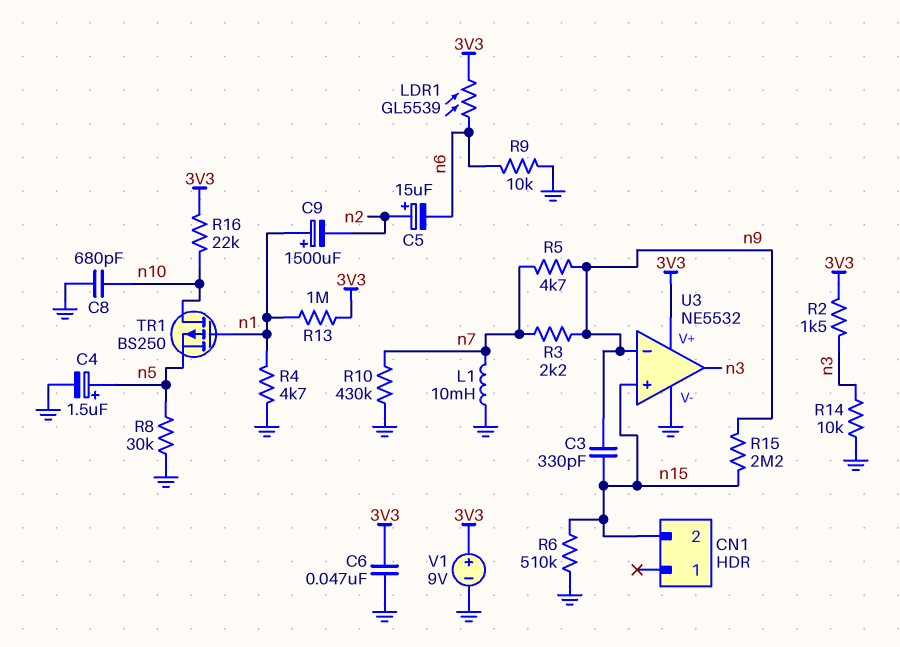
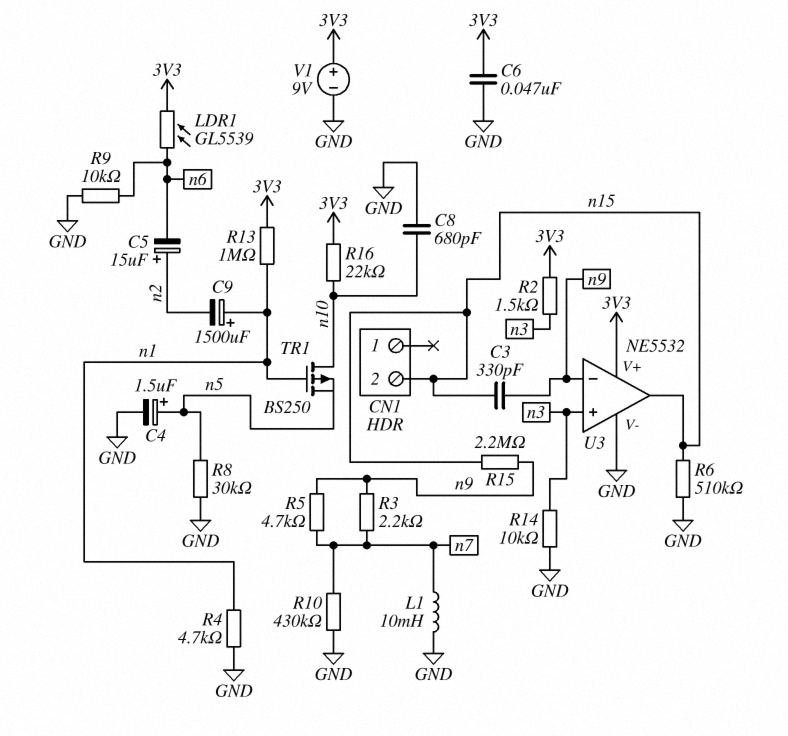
U3 pin in+: n15 -> n3
U3 pin out: n3 -> n15

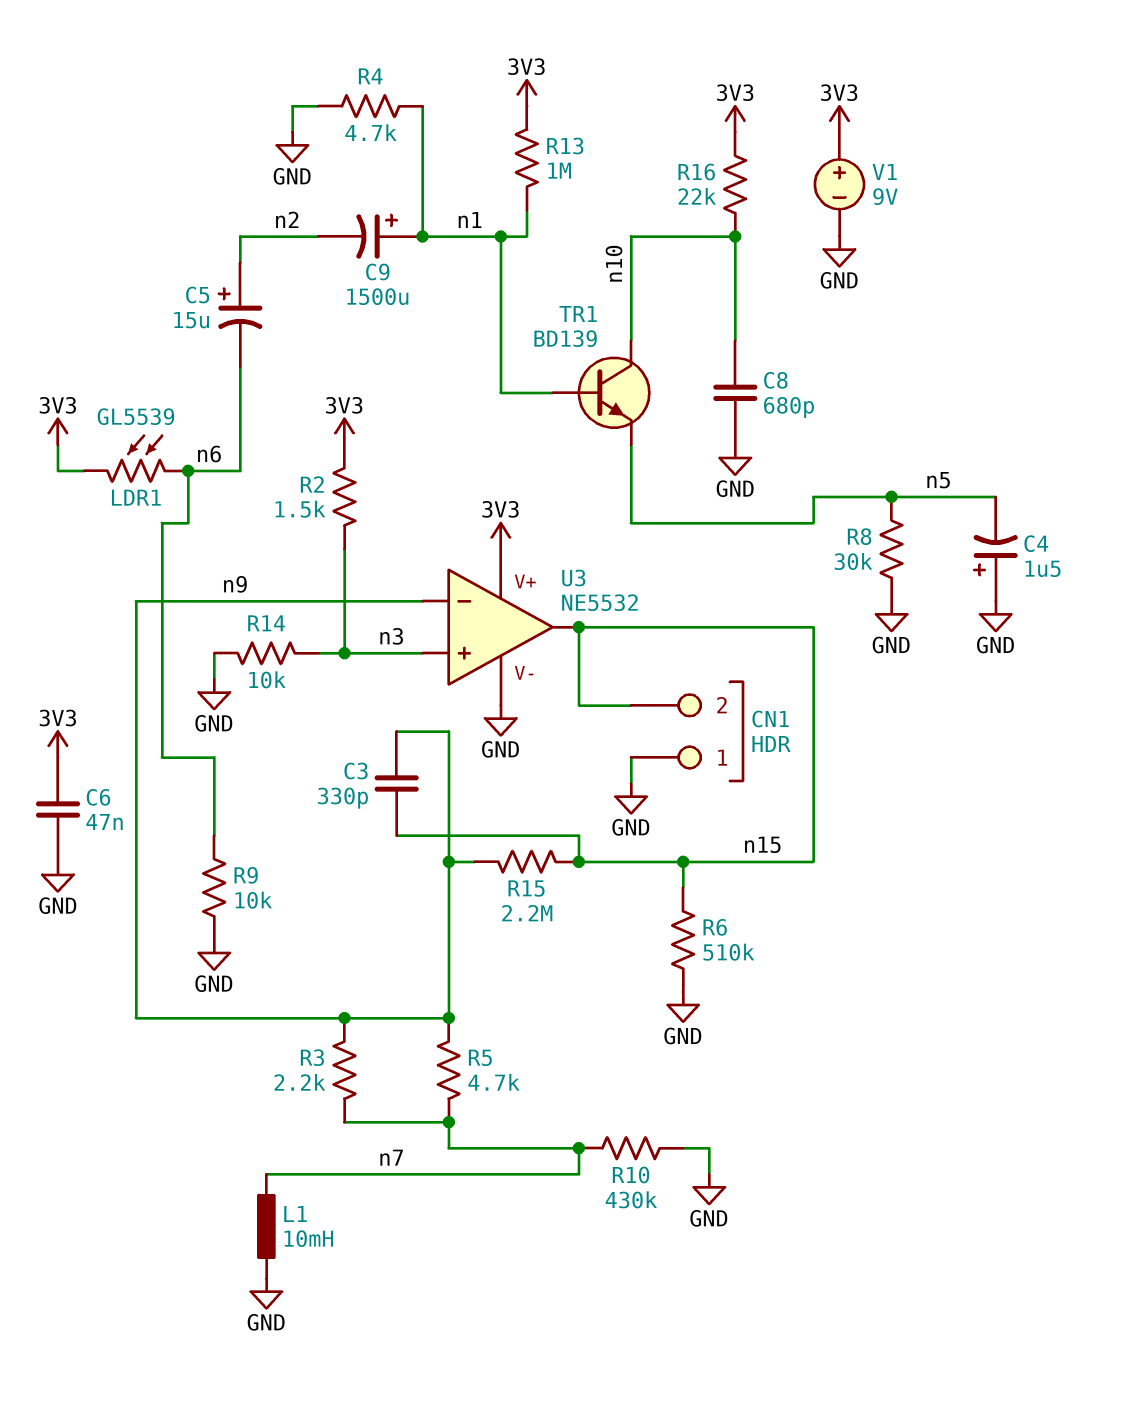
C4: 1.5uF (plus n5, minus GND) -> 1.5uF (plus GND, minus n5)
CN1 pin 1: none -> GND
TR1: PMOS BS250 (G n1, D n10, S n5) -> NPN BD139 (B n1, C n10, E n5)

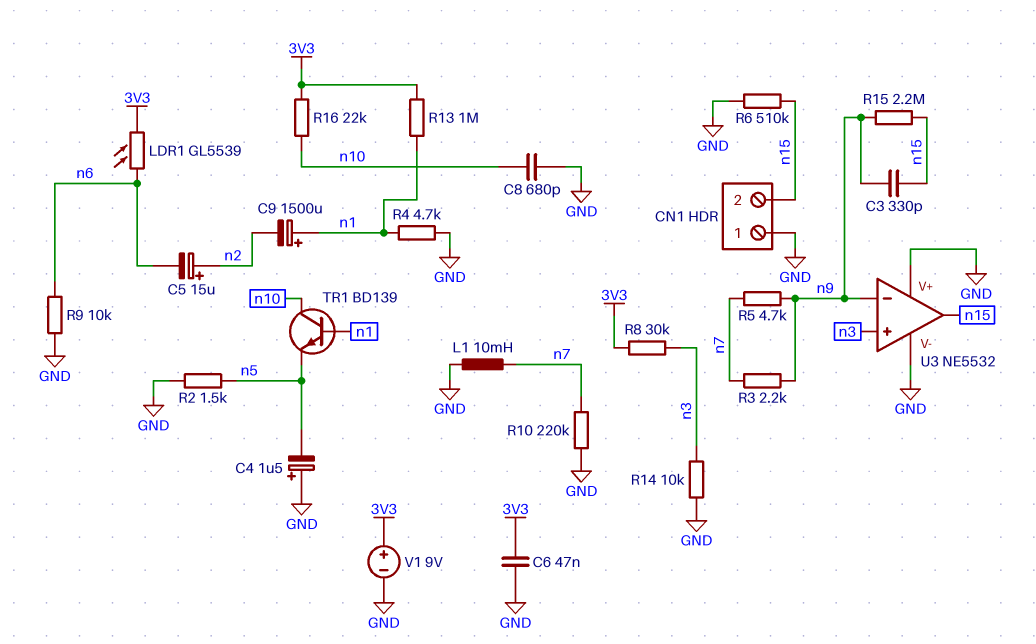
R2: 1.5k (3V3, n3) -> 1.5k (GND, n5)
R8: 30k (GND, n5) -> 30k (3V3, n3)
R10: 430k (GND, n7) -> 220k (GND, n7)
U3 pin V+: 3V3 -> GND

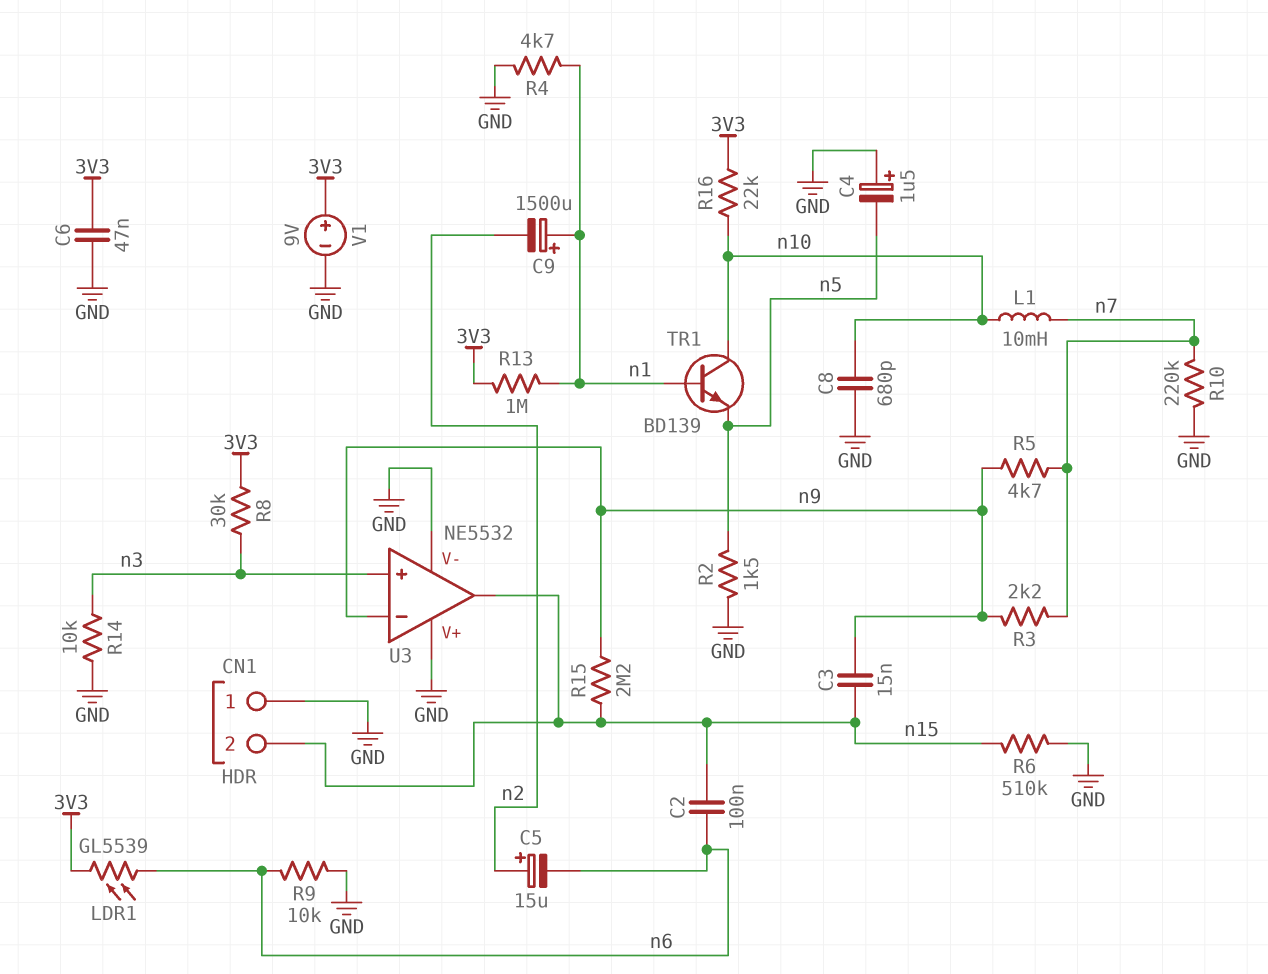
C2: none -> 100nF (n6, n15)
C3: 330pF (n9, n15) -> 15nF (n9, n15)
L1: 10mH (GND, n7) -> 10mH (n7, n10)

